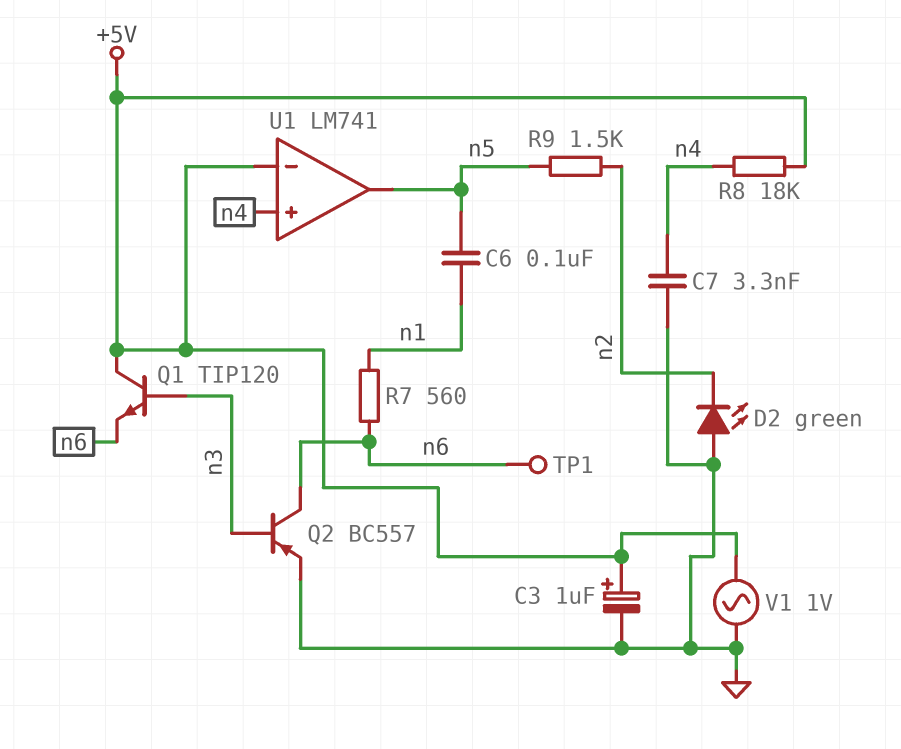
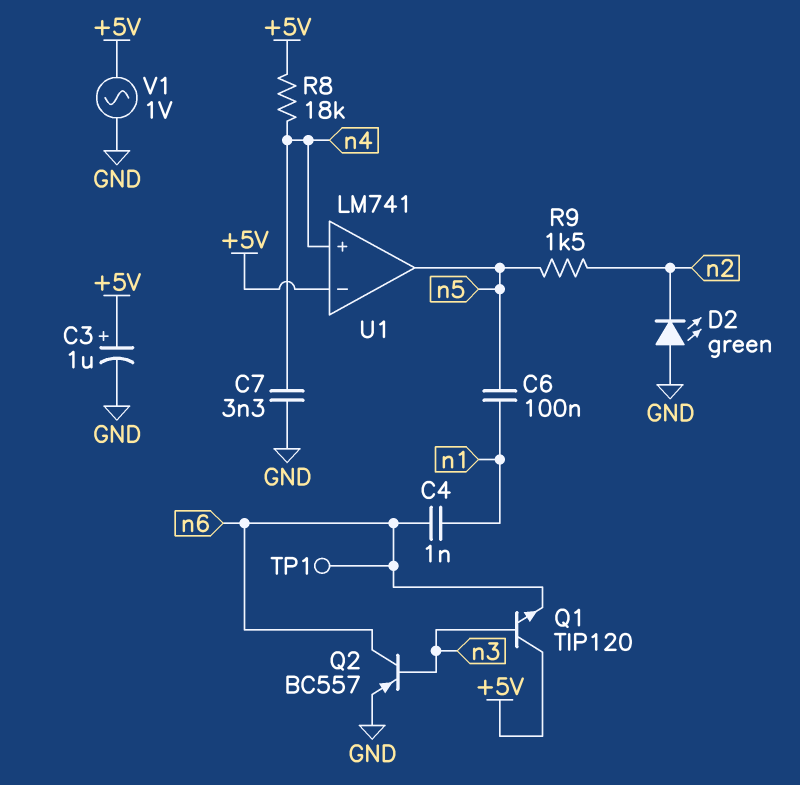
C4: none -> 1nF (n1, n6)
R7: 560 (n1, n6) -> none

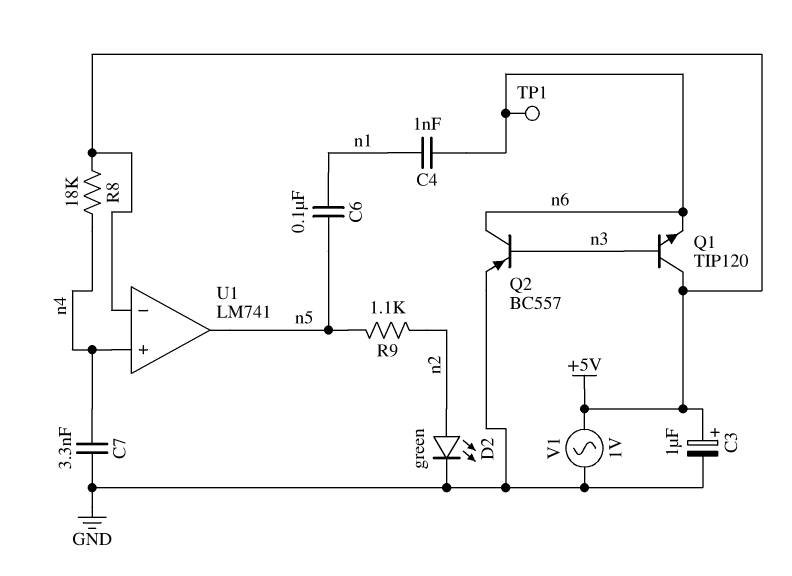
D2: LED green (A GND, K n2) -> LED green (A n2, K GND)
R9: 1.5k (n2, n5) -> 1.1k (n2, n5)

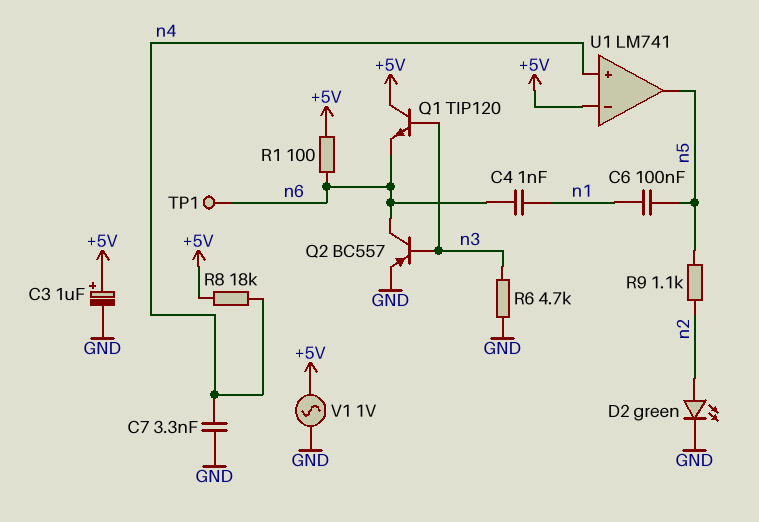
R1: none -> 100 (+5V, n6)
R6: none -> 4.7k (GND, n3)

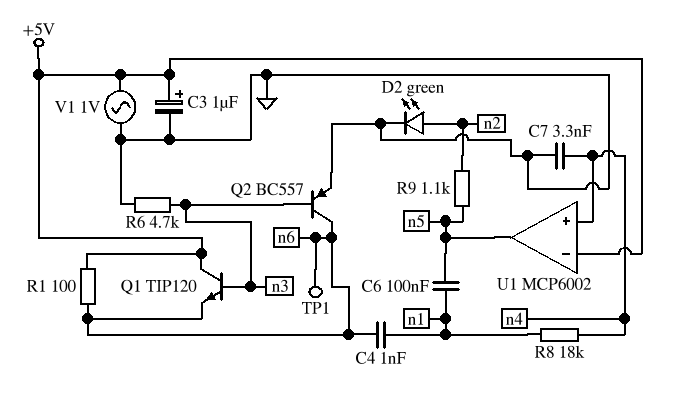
R8: 18k (+5V, n4) -> 18k (n1, n4)
U1: LM741 -> MCP6002

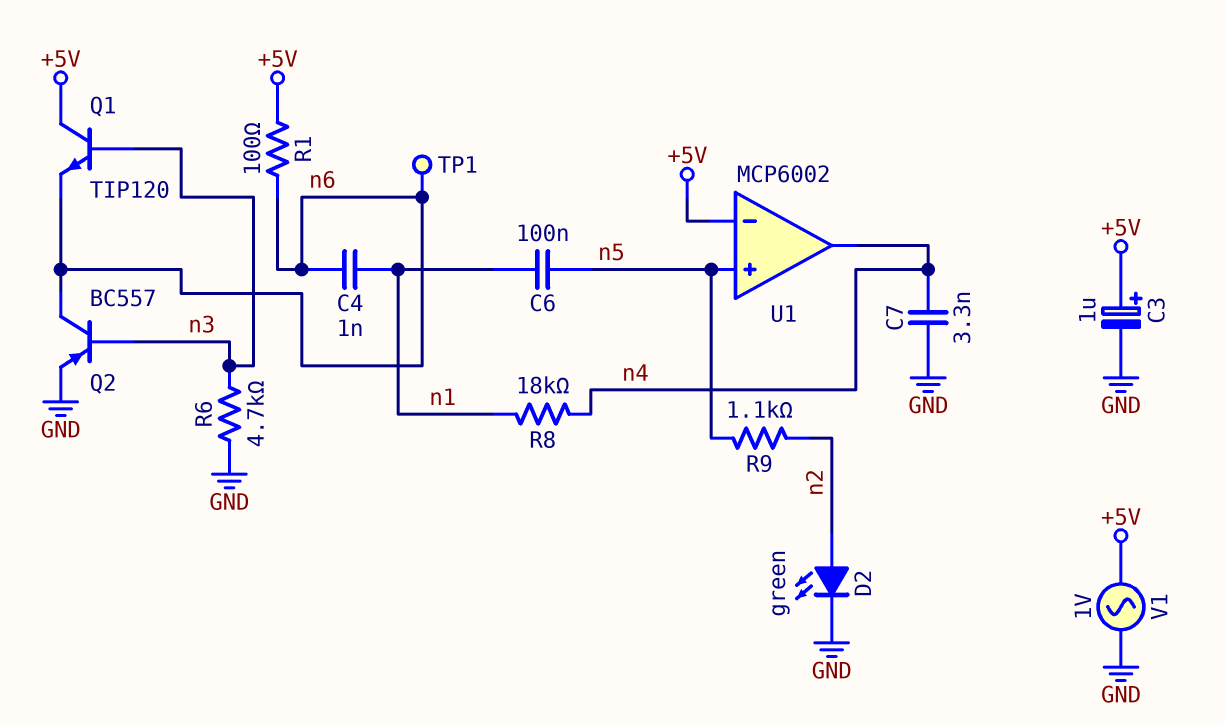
U1 pin in+: n4 -> n5
U1 pin out: n5 -> n4

